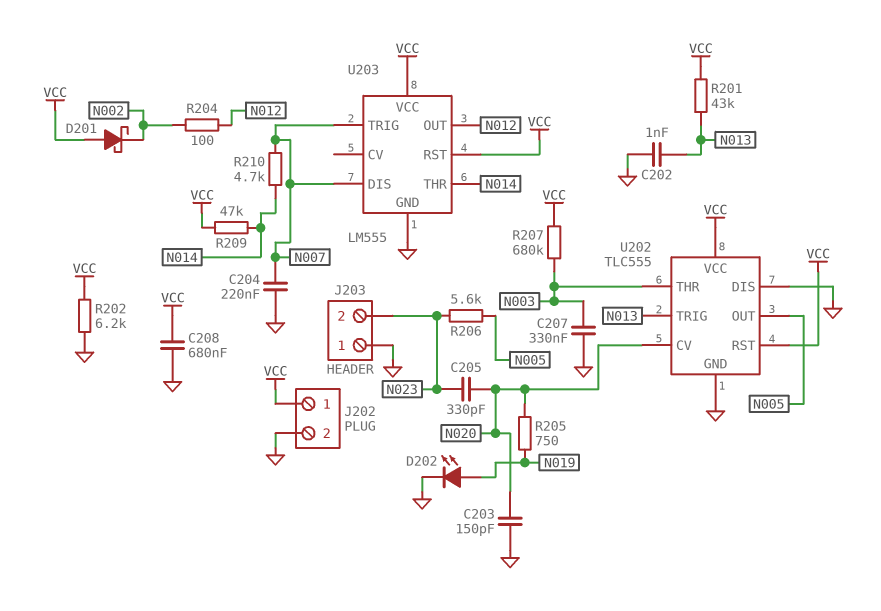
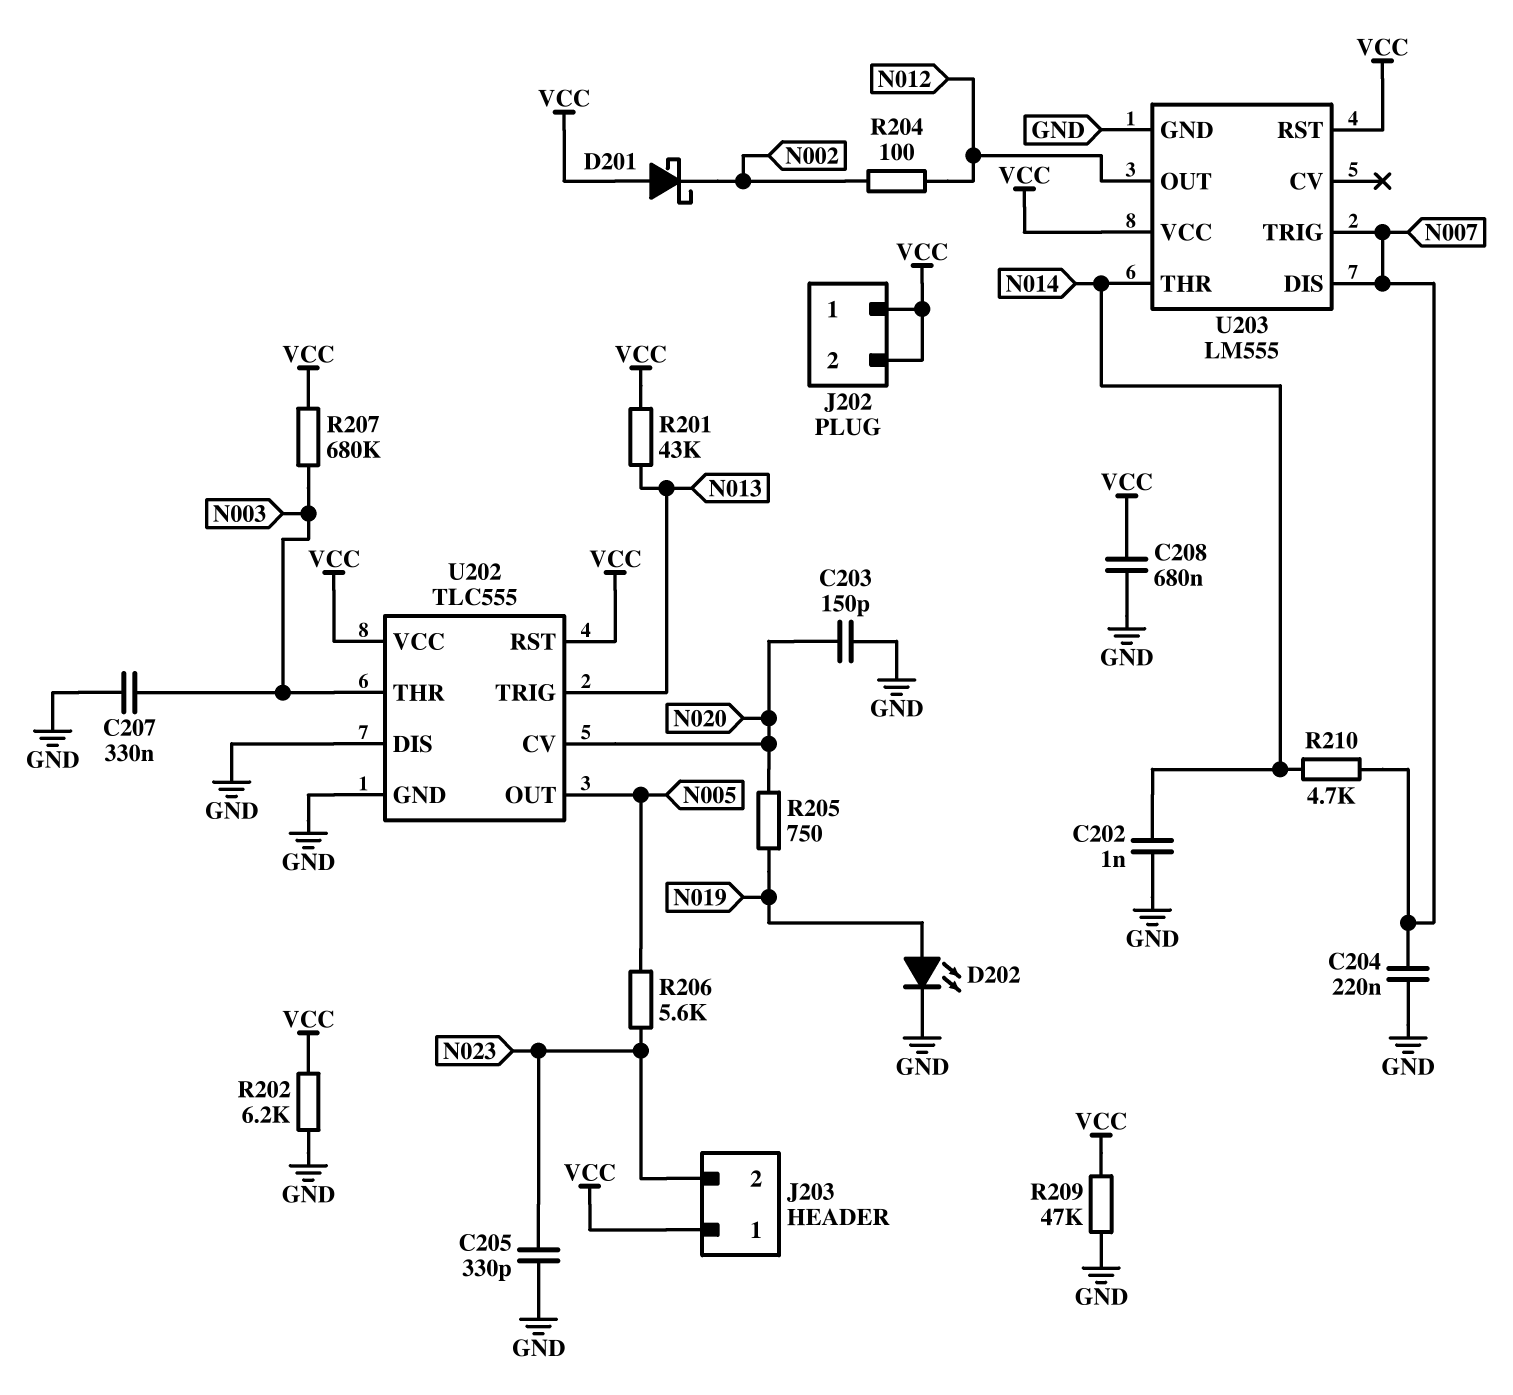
C202: 1nF (GND, N013) -> 1nF (GND, N014)
C205: 330pF (N020, N023) -> 330pF (GND, N023)
J202 pin 2: GND -> VCC
J203 pin 1: GND -> VCC
R209: 47k (N014, VCC) -> 47k (GND, VCC)

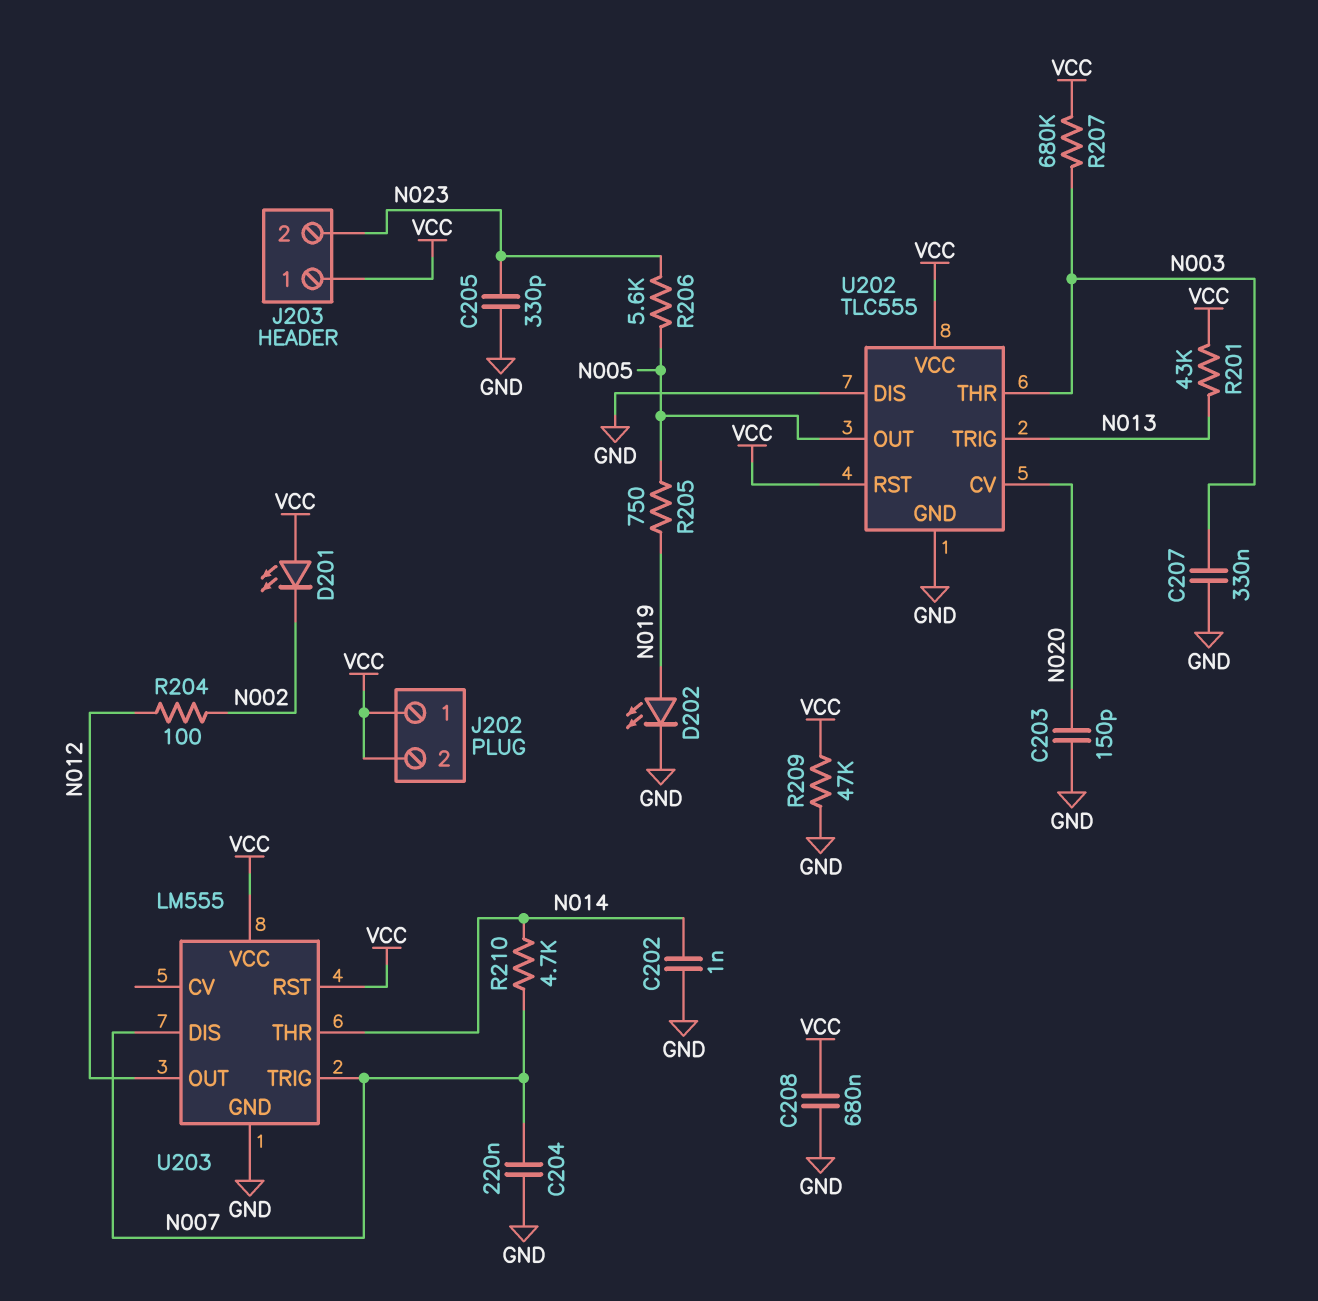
D201: schottky (A VCC, K N002) -> LED (A VCC, K N002)
R202: 6.2k (GND, VCC) -> none
R205: 750 (N019, N020) -> 750 (N005, N019)

